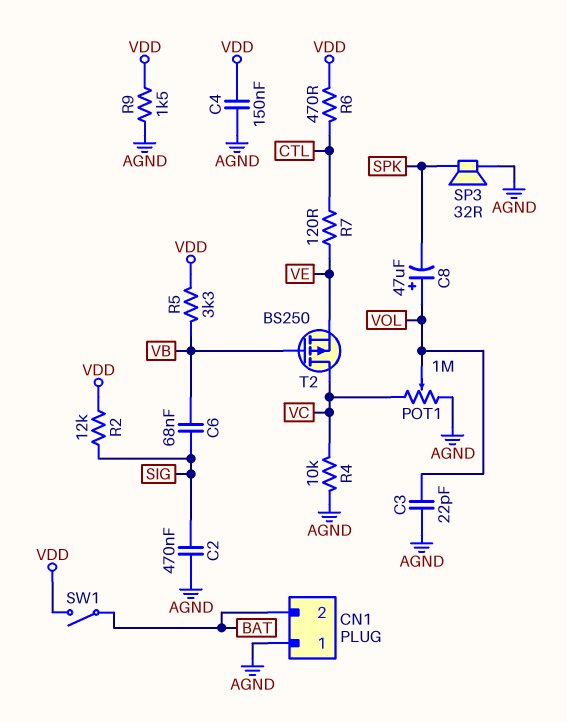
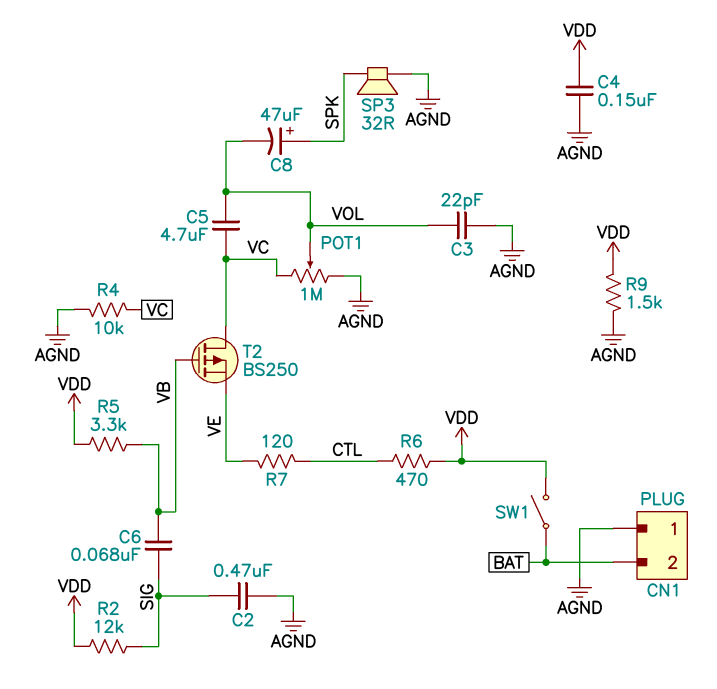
C5: none -> 4.7uF (VC, VOL)
C8: 47uF (plus VOL, minus SPK) -> 47uF (plus SPK, minus VOL)

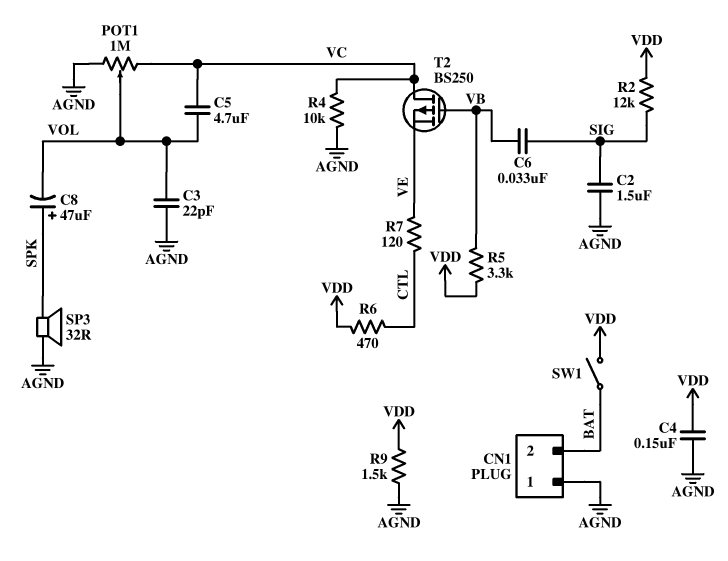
C2: 470nF (AGND, SIG) -> 1.5uF (AGND, SIG)
C6: 68nF (SIG, VB) -> 33nF (SIG, VB)

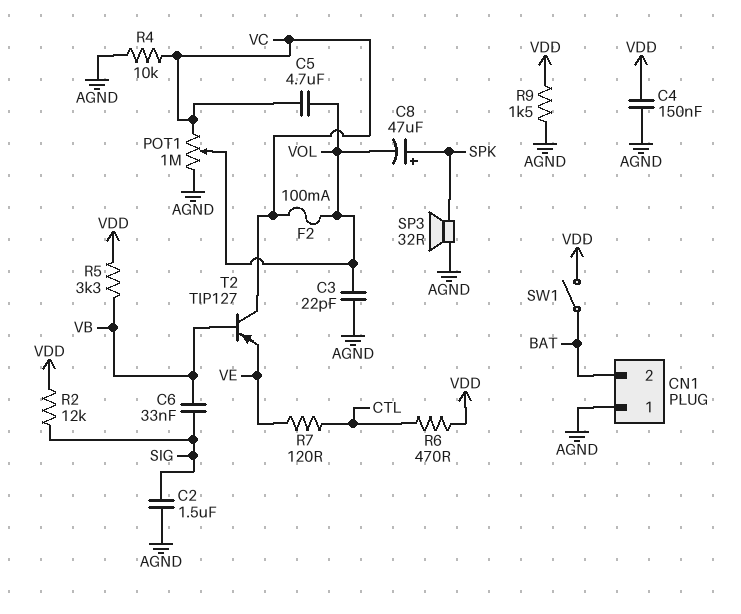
F2: none -> 100mA (VC, VOL)
T2: PMOS BS250 (G VB, D VC, S VE) -> PNP TIP127 (B VB, C VC, E VE)

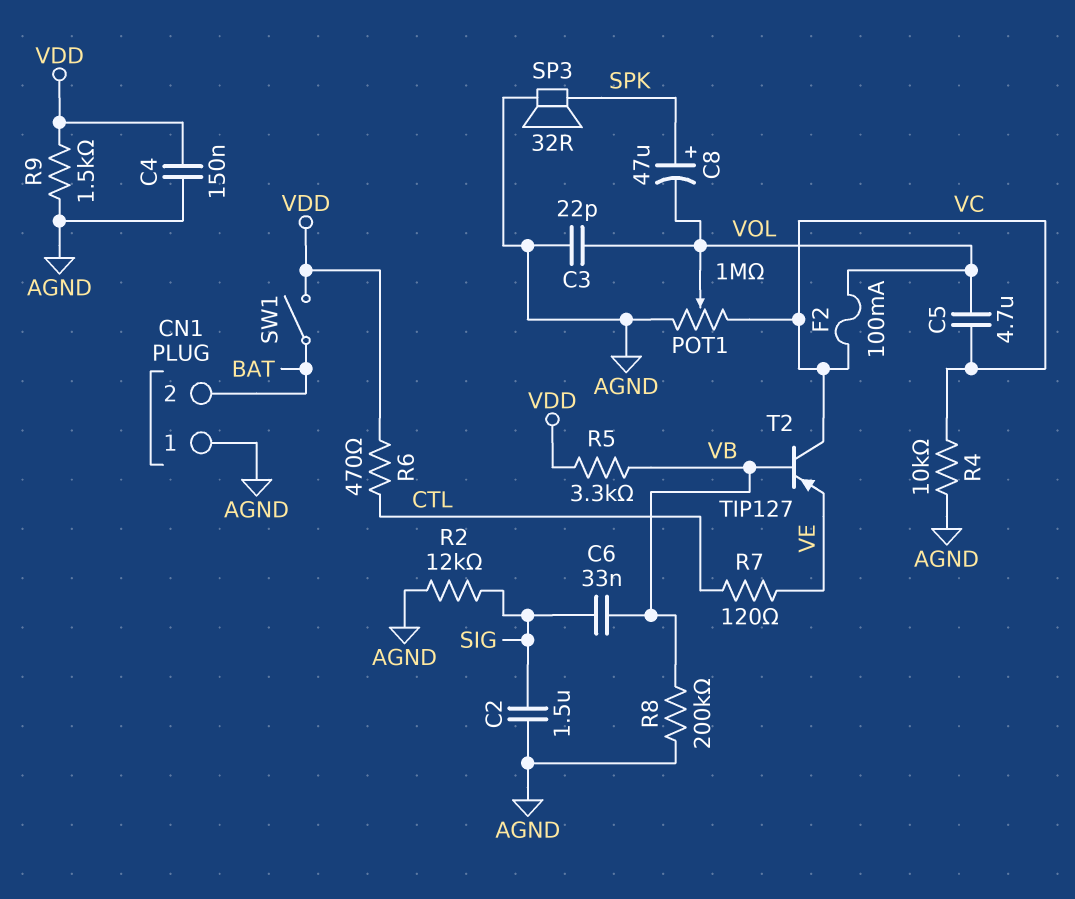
R2: 12k (SIG, VDD) -> 12k (AGND, SIG)
R8: none -> 200k (AGND, VB)

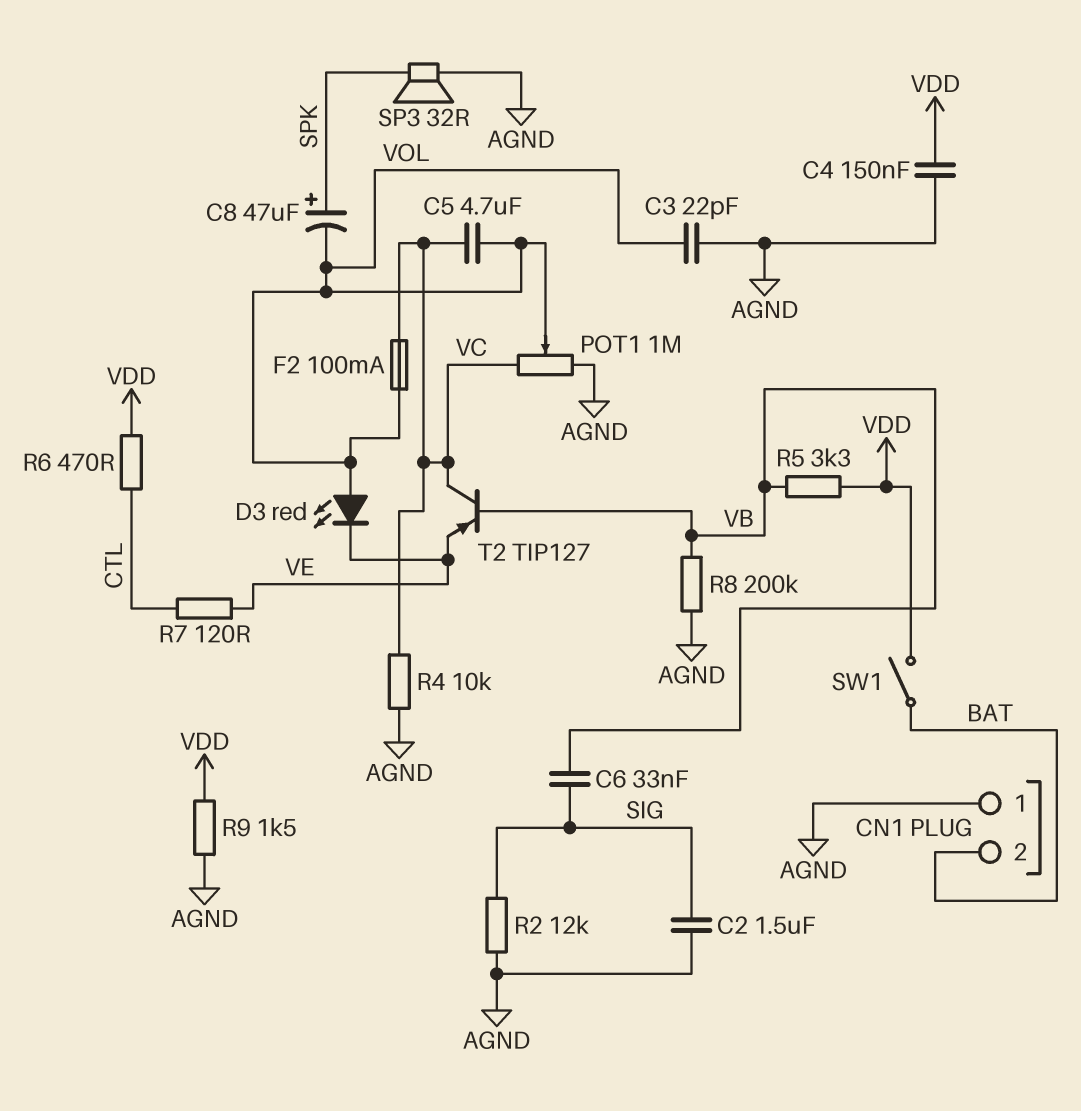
D3: none -> LED red (A VOL, K VE)

